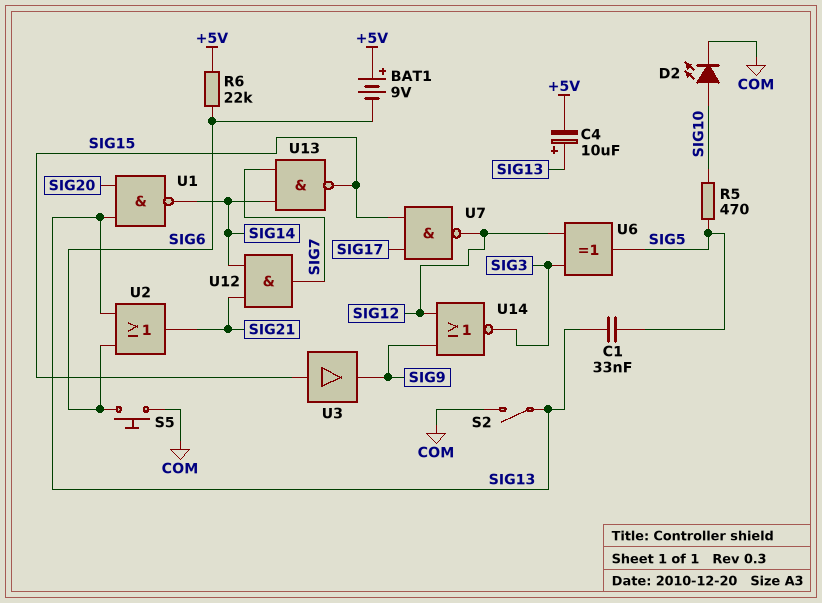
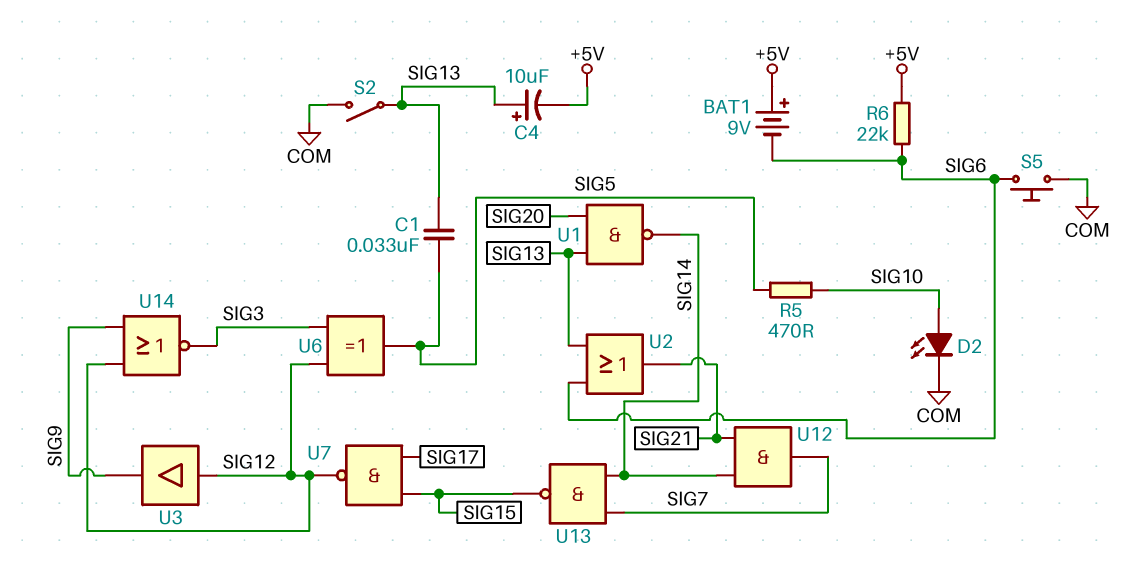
U3: buffer (in SIG15, out SIG9) -> buffer (in SIG12, out SIG9)

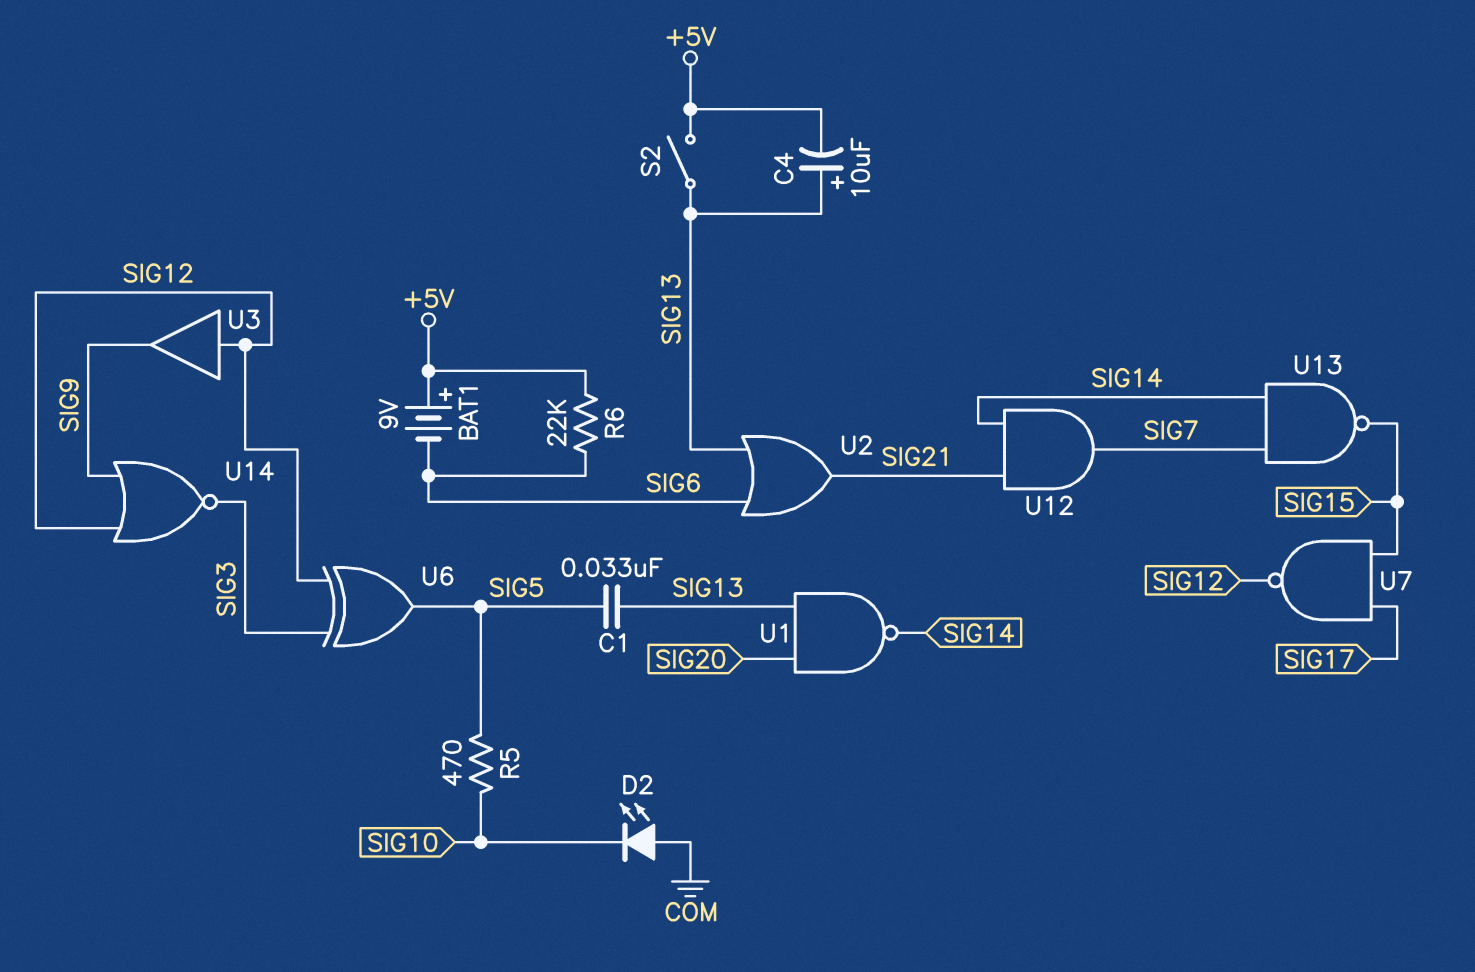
D2: LED (A SIG10, K COM) -> LED (A COM, K SIG10)
S2: switch (COM, SIG13) -> switch (+5V, SIG13)
S5: button (COM, SIG6) -> none

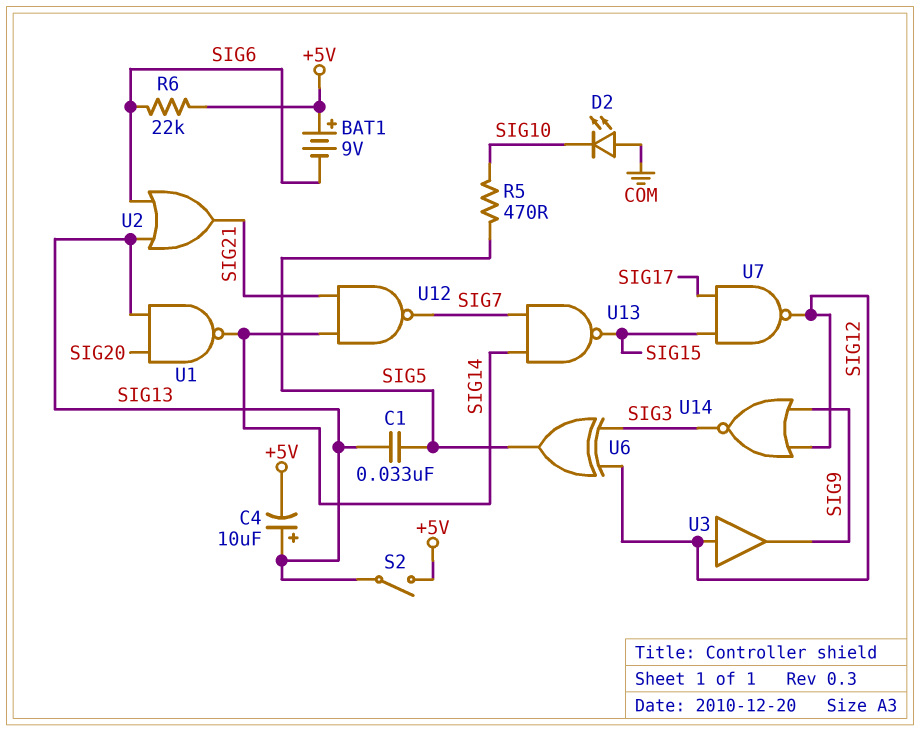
U12: AND (in SIG14, in SIG21, out SIG7) -> NAND (in SIG14, in SIG21, out SIG7)

